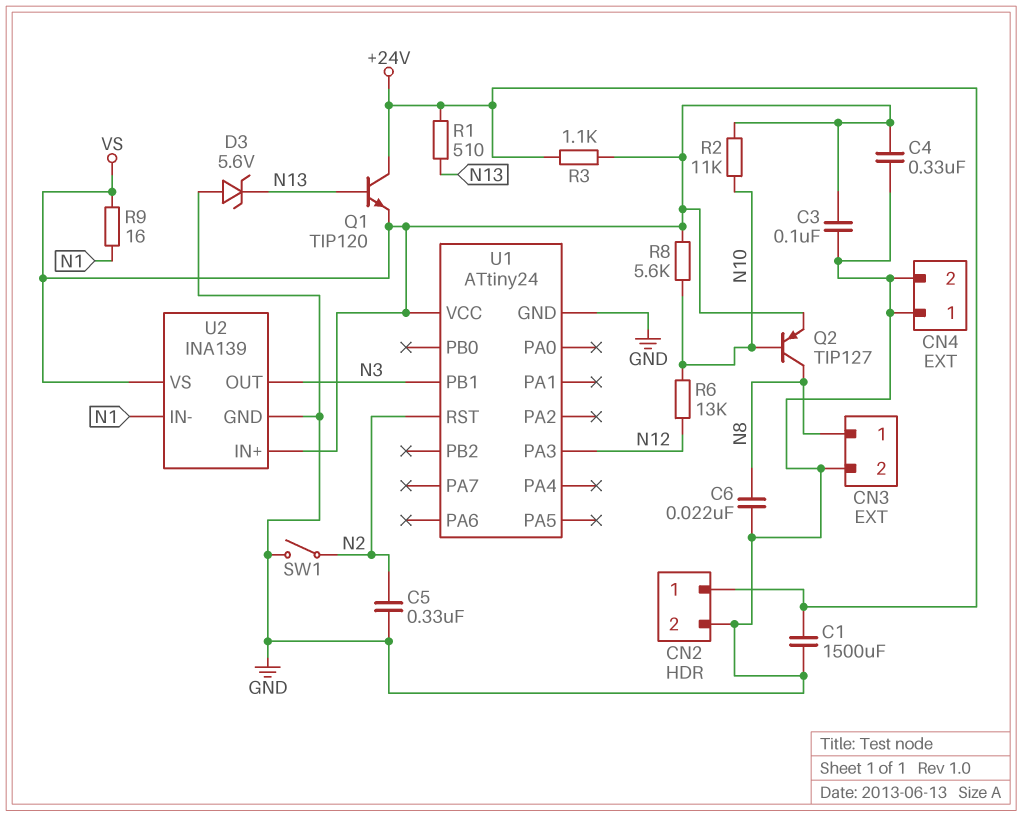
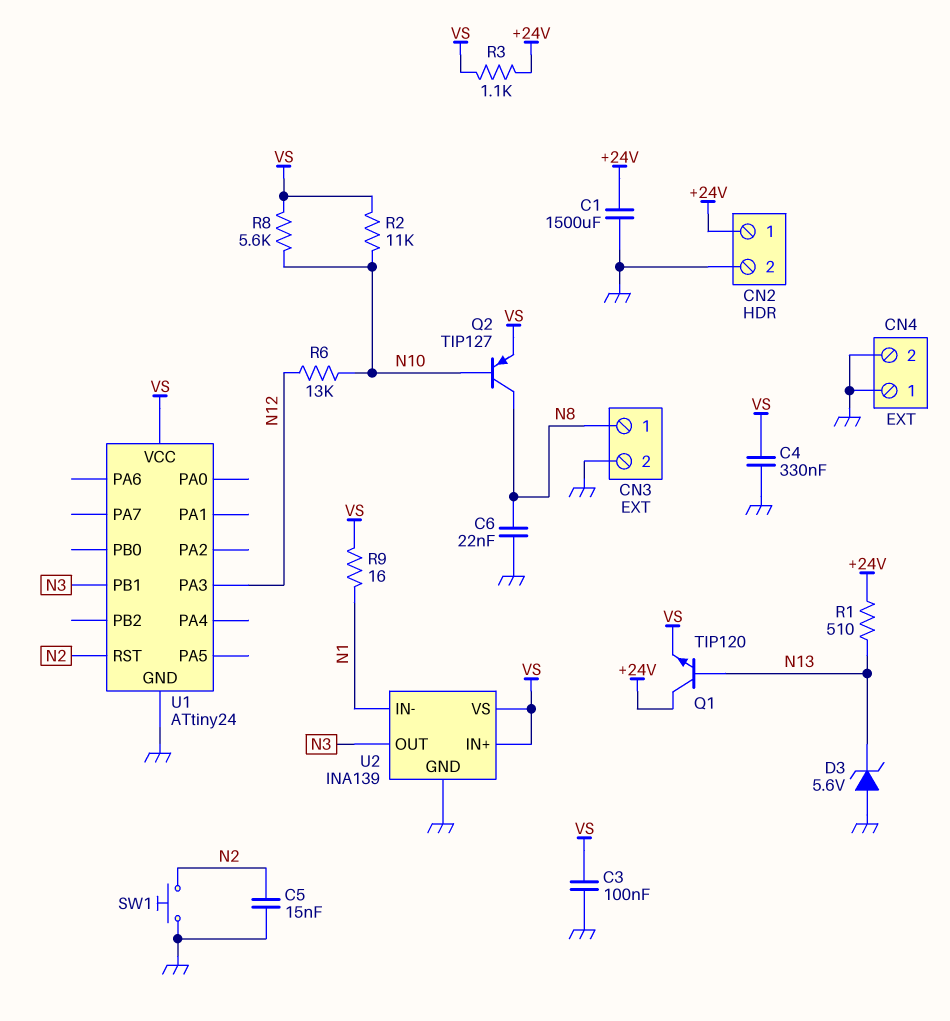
C5: 330nF (GND, N2) -> 15nF (GND, N2)
SW1: switch (GND, N2) -> button (GND, N2)

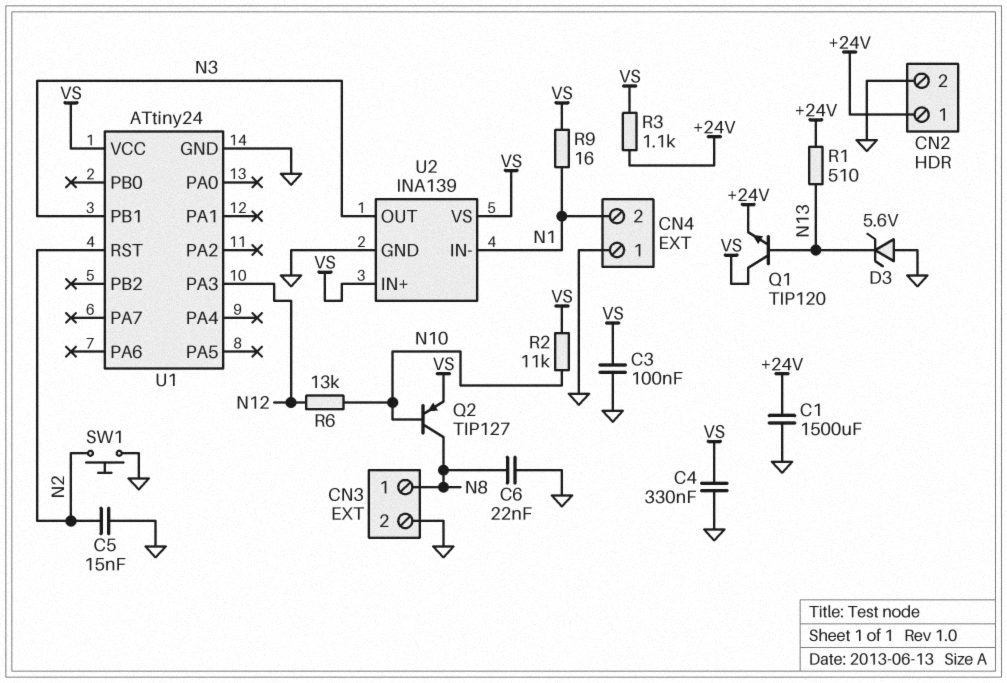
CN4 pin 2: GND -> N1
Q1: NPN TIP120 (B N13, C +24V, E VS) -> NPN TIP120 (B N13, C VS, E +24V)
R8: 5.6k (N10, VS) -> none

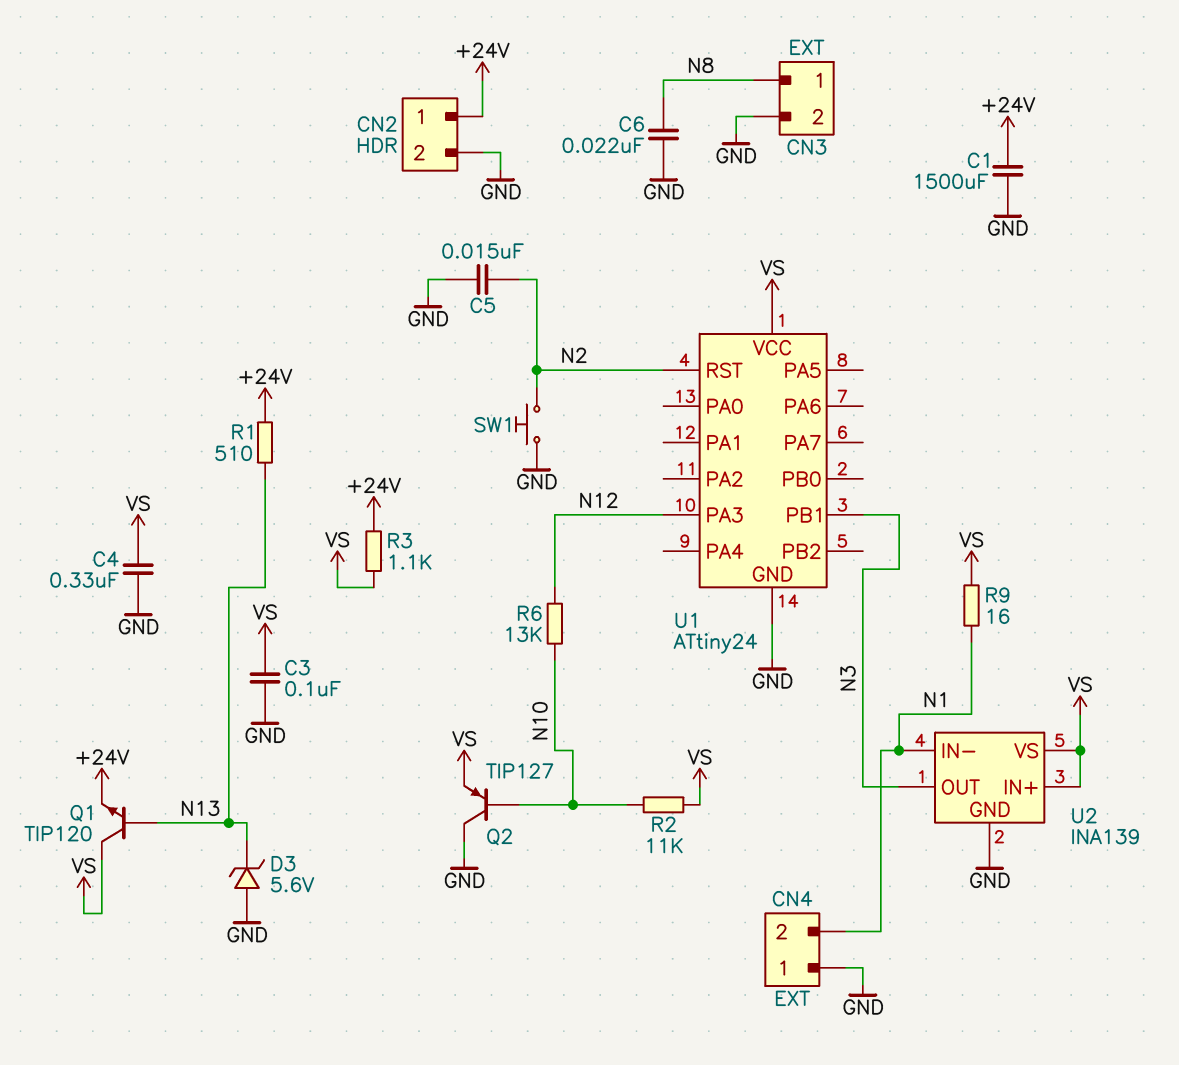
Q2: PNP TIP127 (B N10, C N8, E VS) -> PNP TIP127 (B N10, C GND, E VS)

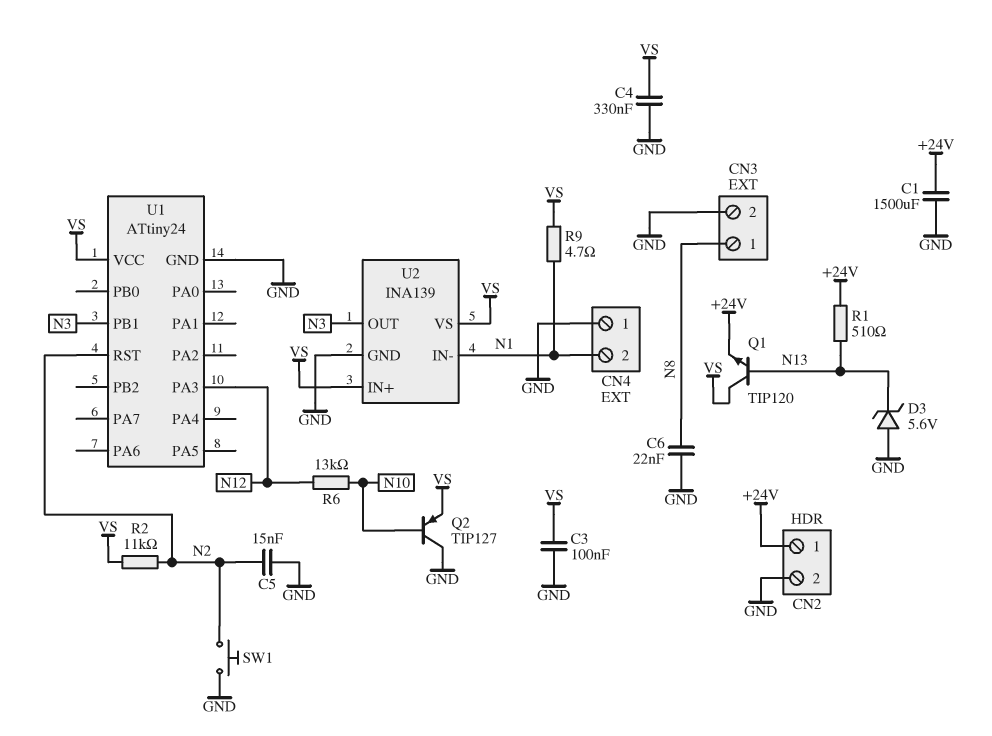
R2: 11k (N10, VS) -> 11k (N2, VS)
R3: 1.1k (+24V, VS) -> none
R9: 16 (N1, VS) -> 4.7 (N1, VS)

